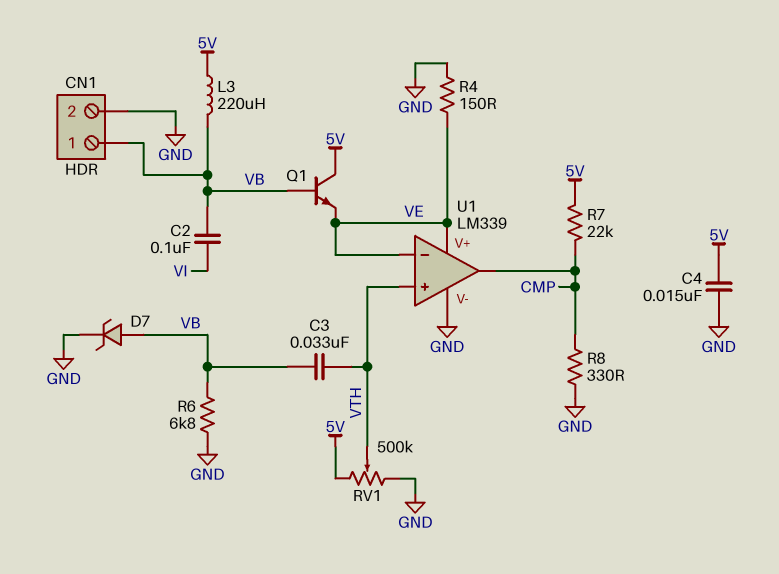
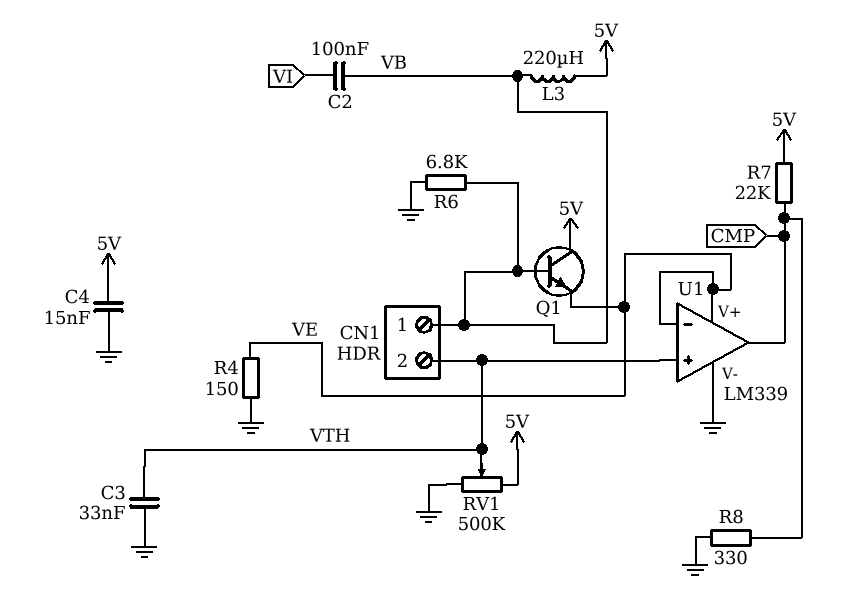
C3: 33nF (VB, VTH) -> 33nF (GND, VTH)
CN1 pin 2: GND -> VTH
D7: zener (A VB, K GND) -> none

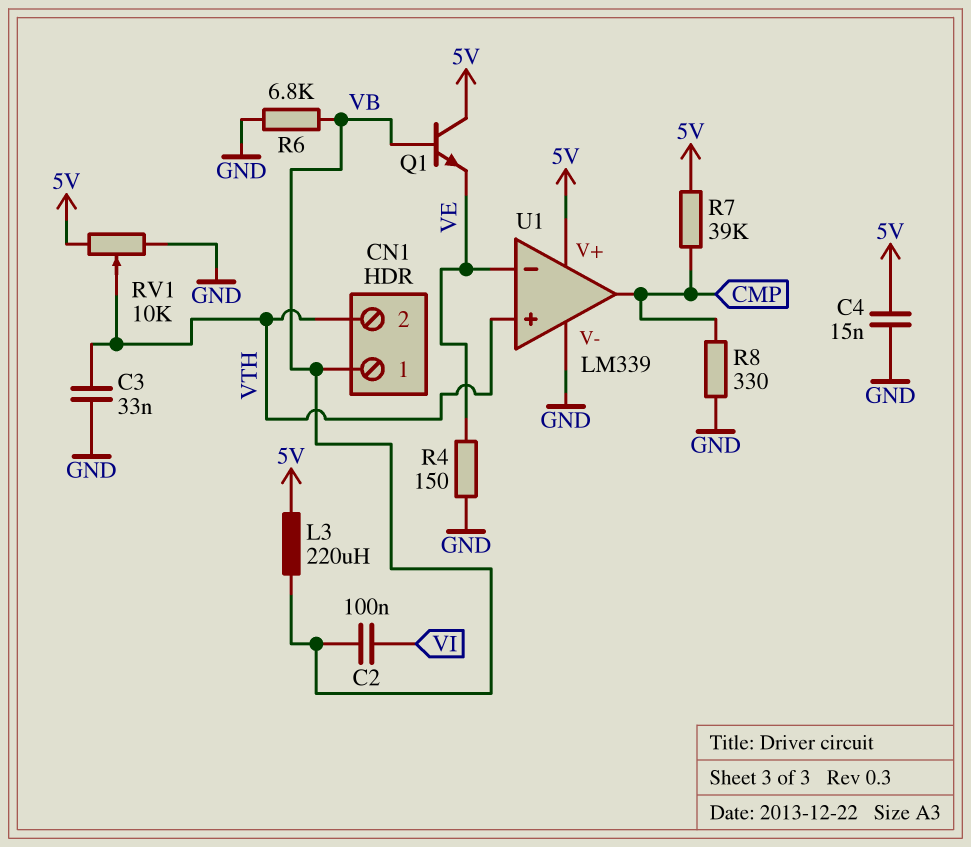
R7: 22k (5V, CMP) -> 39k (5V, CMP)
RV1: 500k (5V, GND, wiper VTH) -> 10k (5V, GND, wiper VTH)
U1 pin V+: VE -> 5V

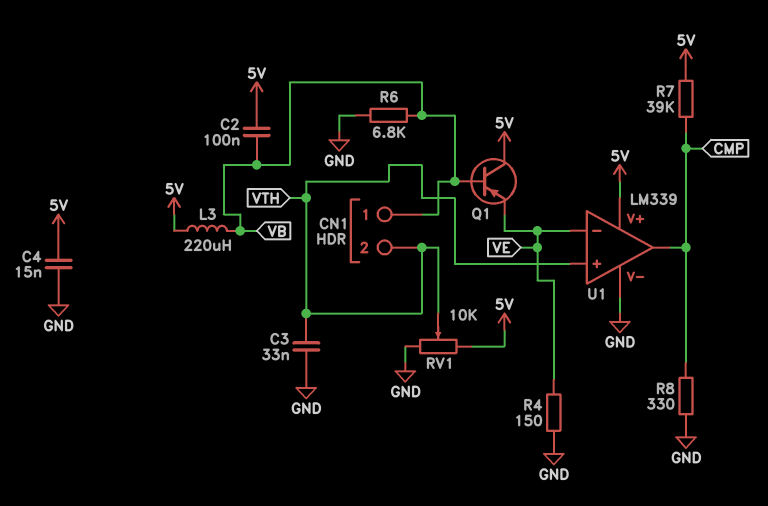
C2: 100nF (VB, VI) -> 100nF (5V, VB)
Q1: NPN (B VB, C 5V, E VE) -> PNP (B VB, C 5V, E VE)

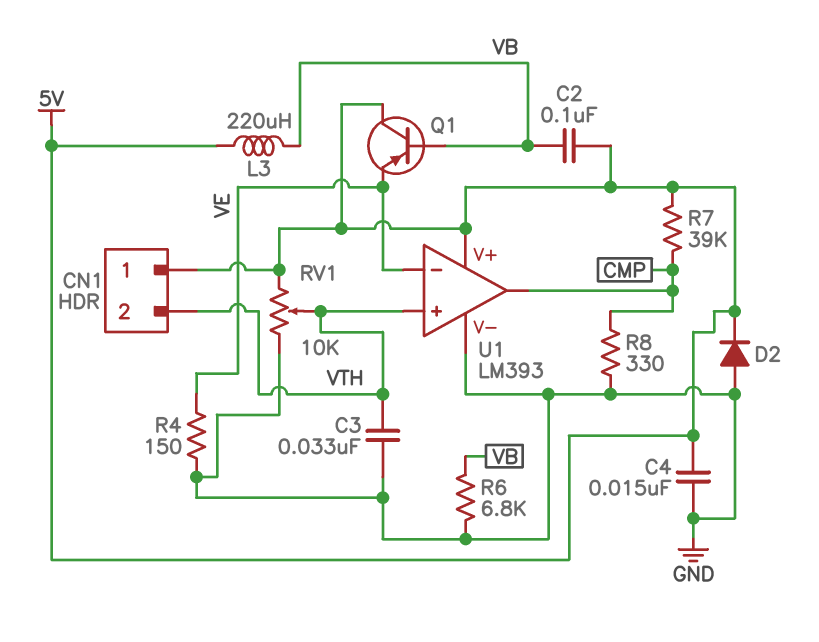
CN1 pin 1: VB -> 5V
D2: none -> diode (A GND, K 5V)
U1: LM339 -> LM393

